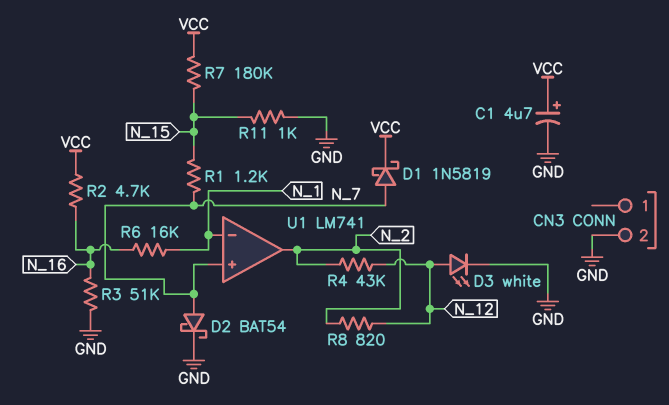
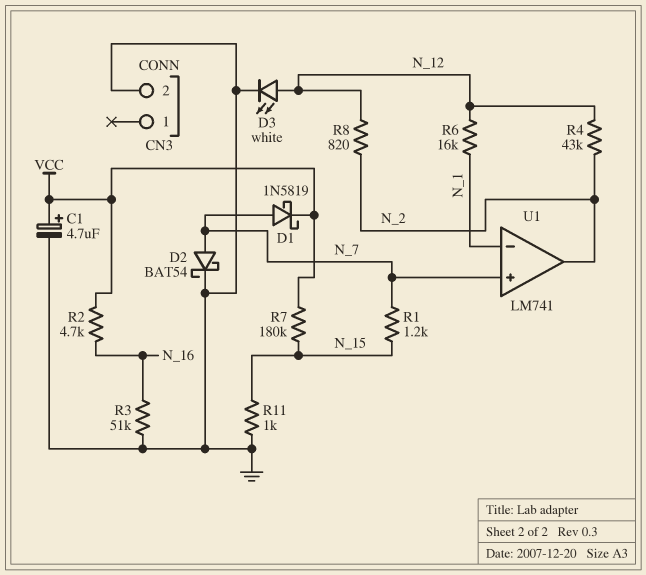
R6: 16k (N_1, N_16) -> 16k (N_1, N_12)

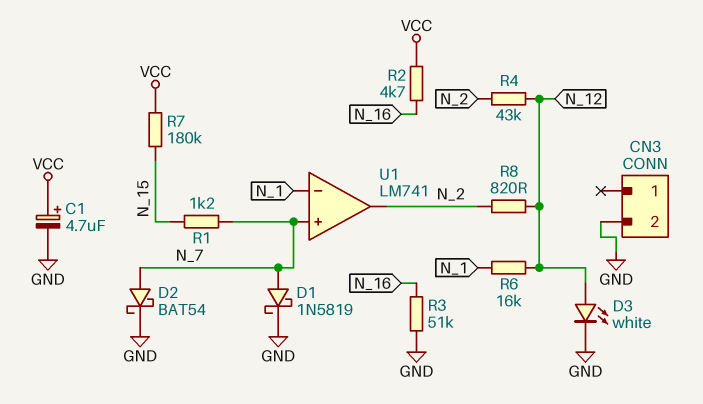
D1: schottky 1N5819 (A N_7, K VCC) -> schottky 1N5819 (A N_7, K GND)
R11: 1k (GND, N_15) -> none

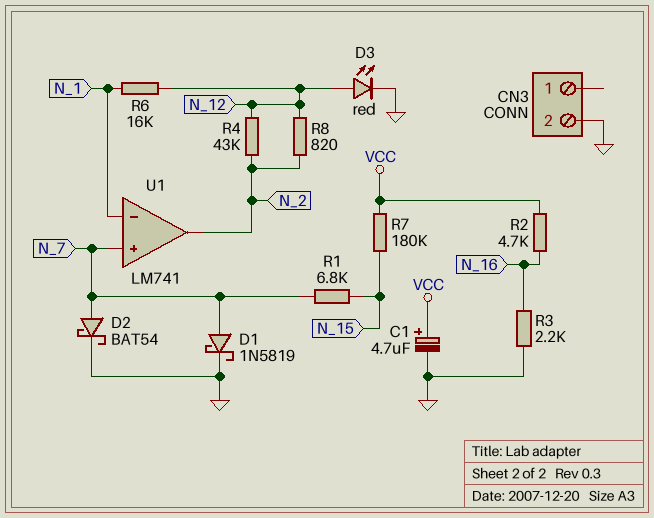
D3: LED white (A N_12, K GND) -> LED red (A N_12, K GND)
R1: 1.2k (N_7, N_15) -> 6.8k (N_7, N_15)
R3: 51k (GND, N_16) -> 2.2k (GND, N_16)

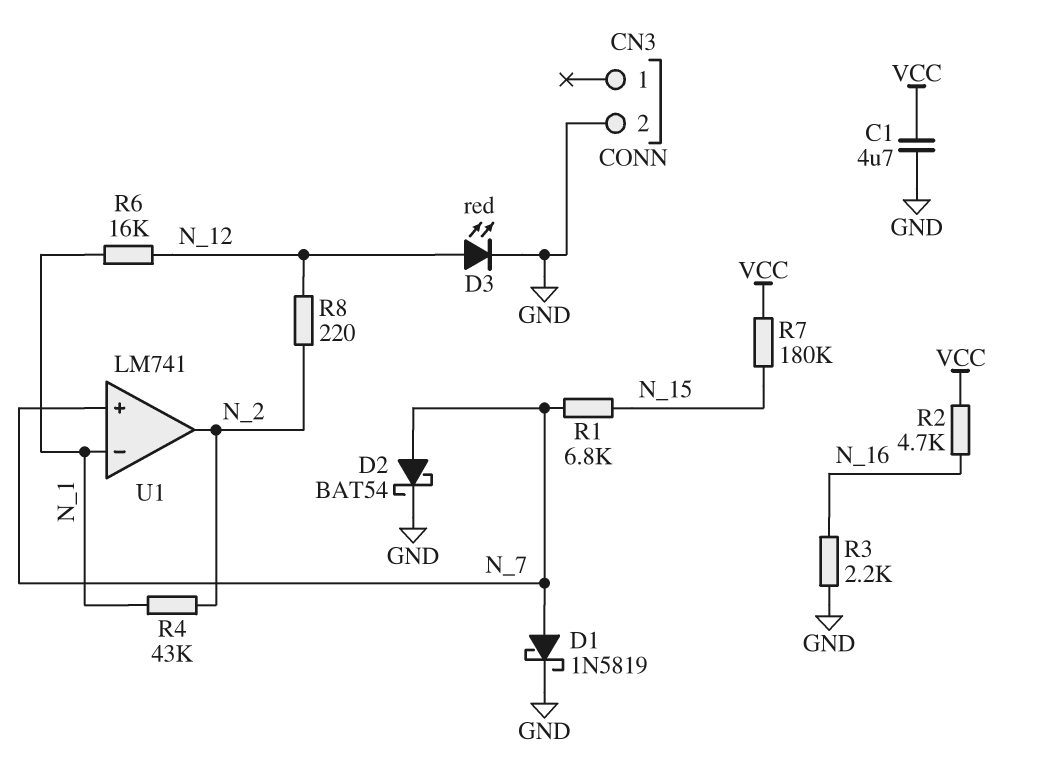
C1: 4.7uF (plus VCC, minus GND) -> 4.7uF (GND, VCC)
R4: 43k (N_2, N_12) -> 43k (N_1, N_2)
R8: 820 (N_2, N_12) -> 220 (N_2, N_12)

